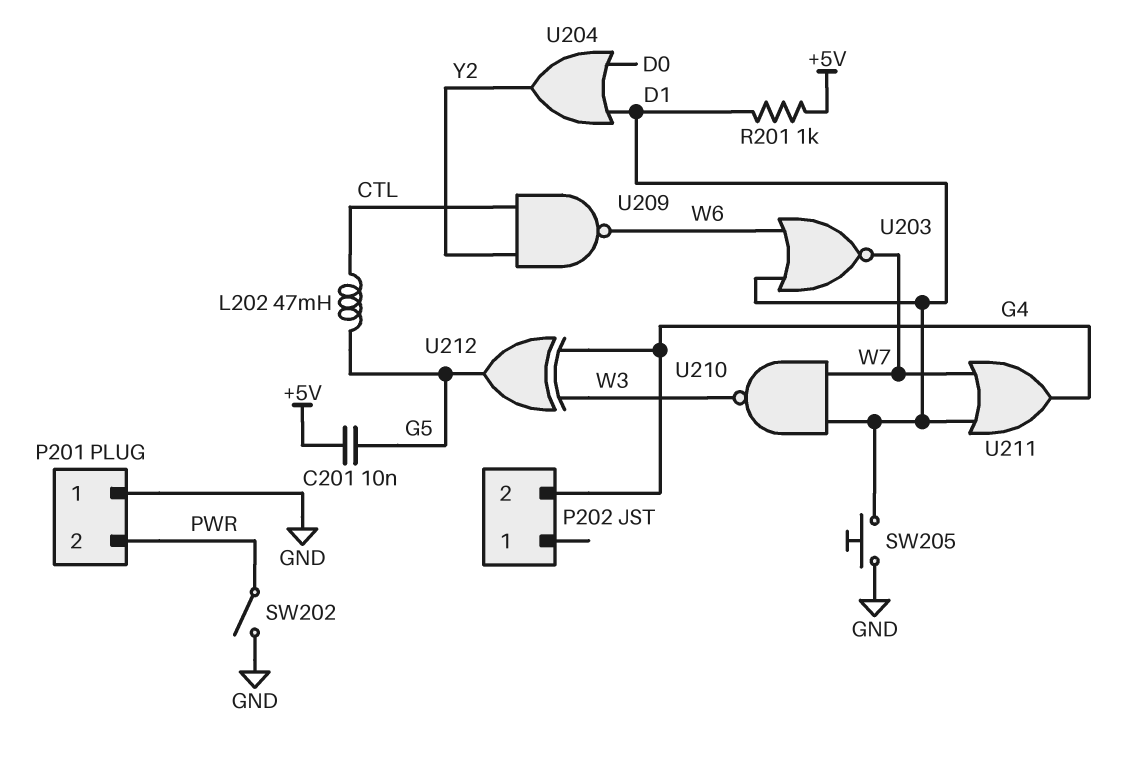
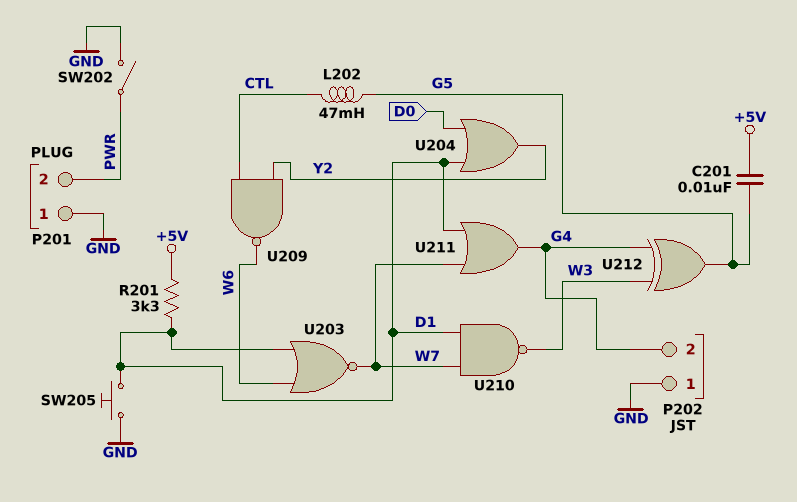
P202 pin 1: none -> GND
R201: 1k (+5V, D1) -> 3.3k (+5V, D1)

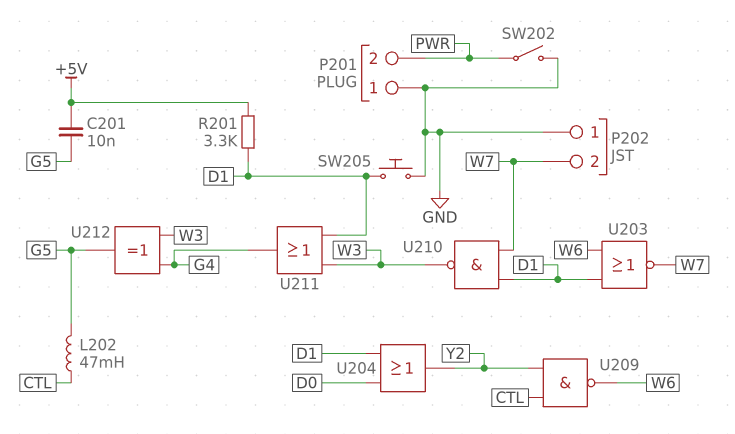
P202 pin 2: G4 -> W7
U211: OR (in D1, in W7, out G4) -> OR (in D1, in W3, out G4)

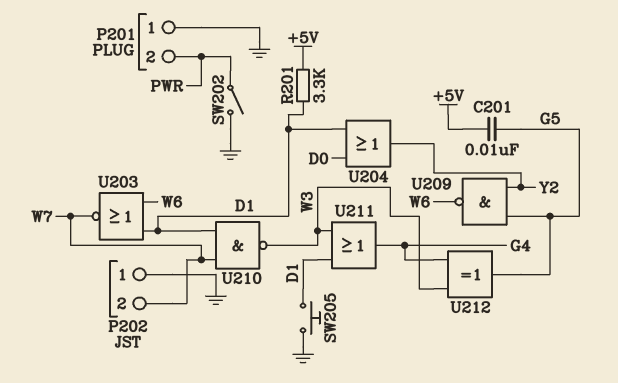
L202: 47mH (CTL, G5) -> none
U209: NAND (in CTL, in Y2, out W6) -> NAND (in G5, in Y2, out W6)

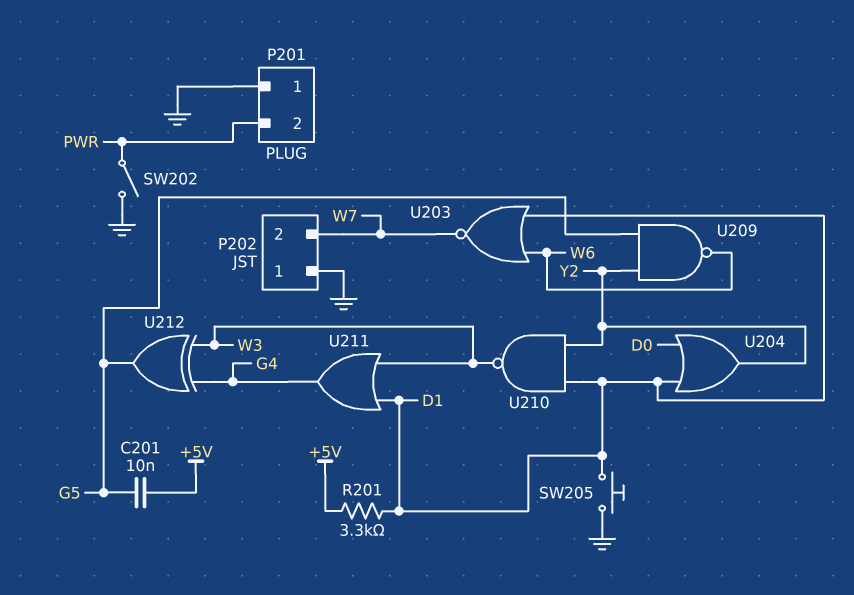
U210: NAND (in D1, in W7, out W3) -> NAND (in D1, in Y2, out W3)

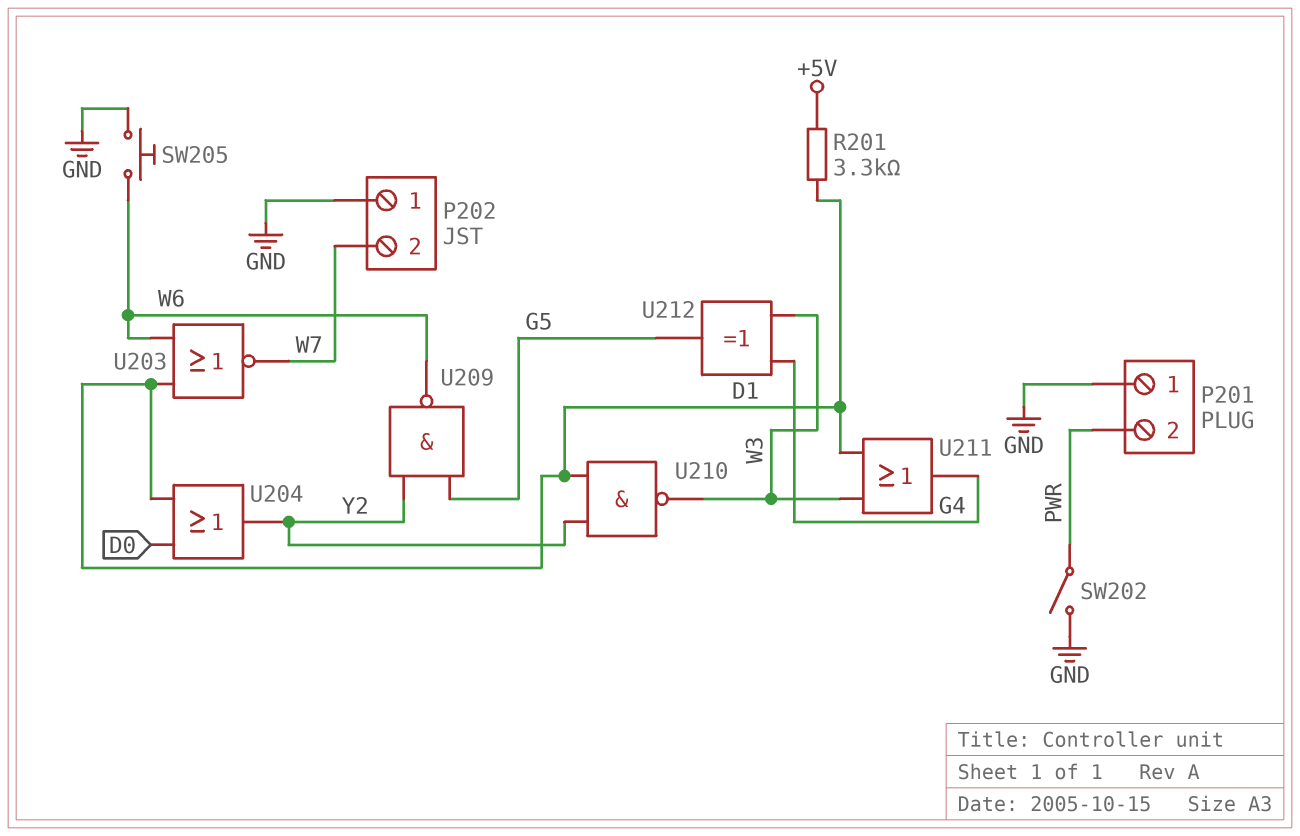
C201: 10nF (+5V, G5) -> none
SW205: button (D1, GND) -> button (GND, W6)

